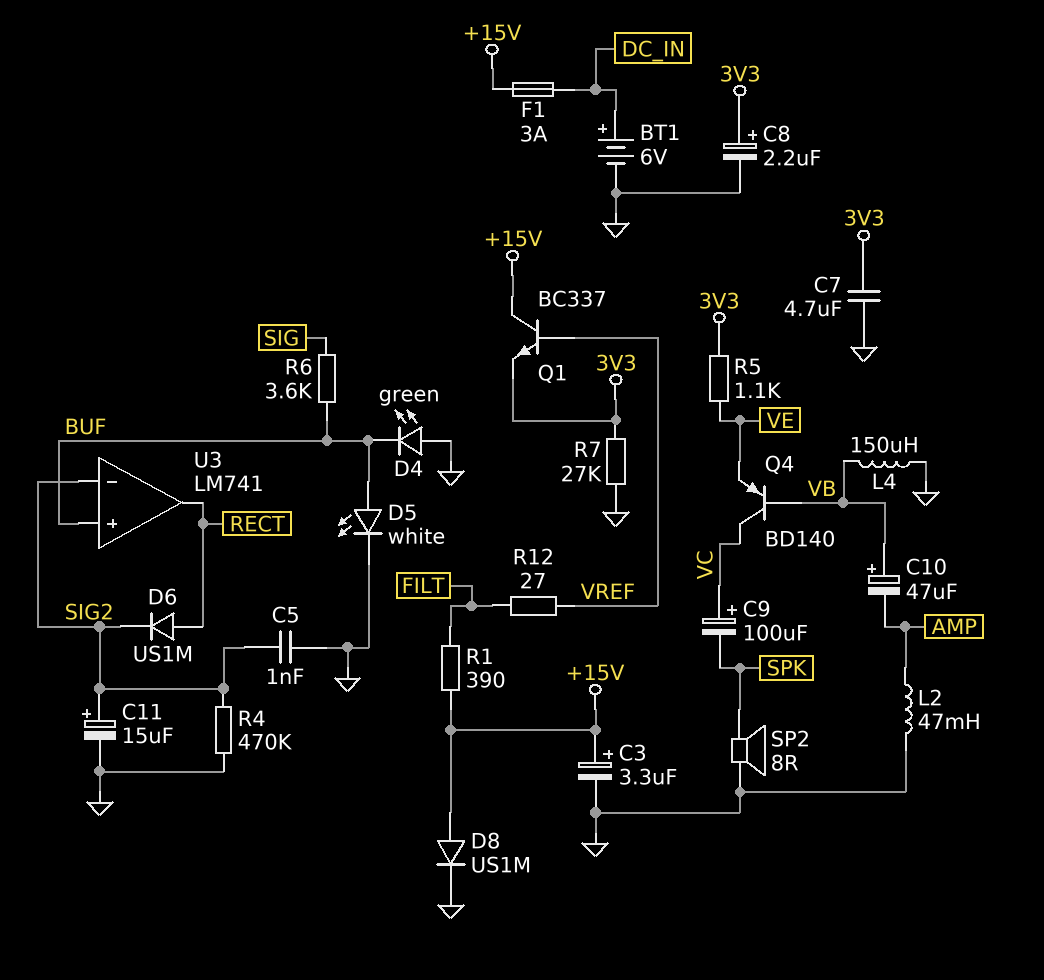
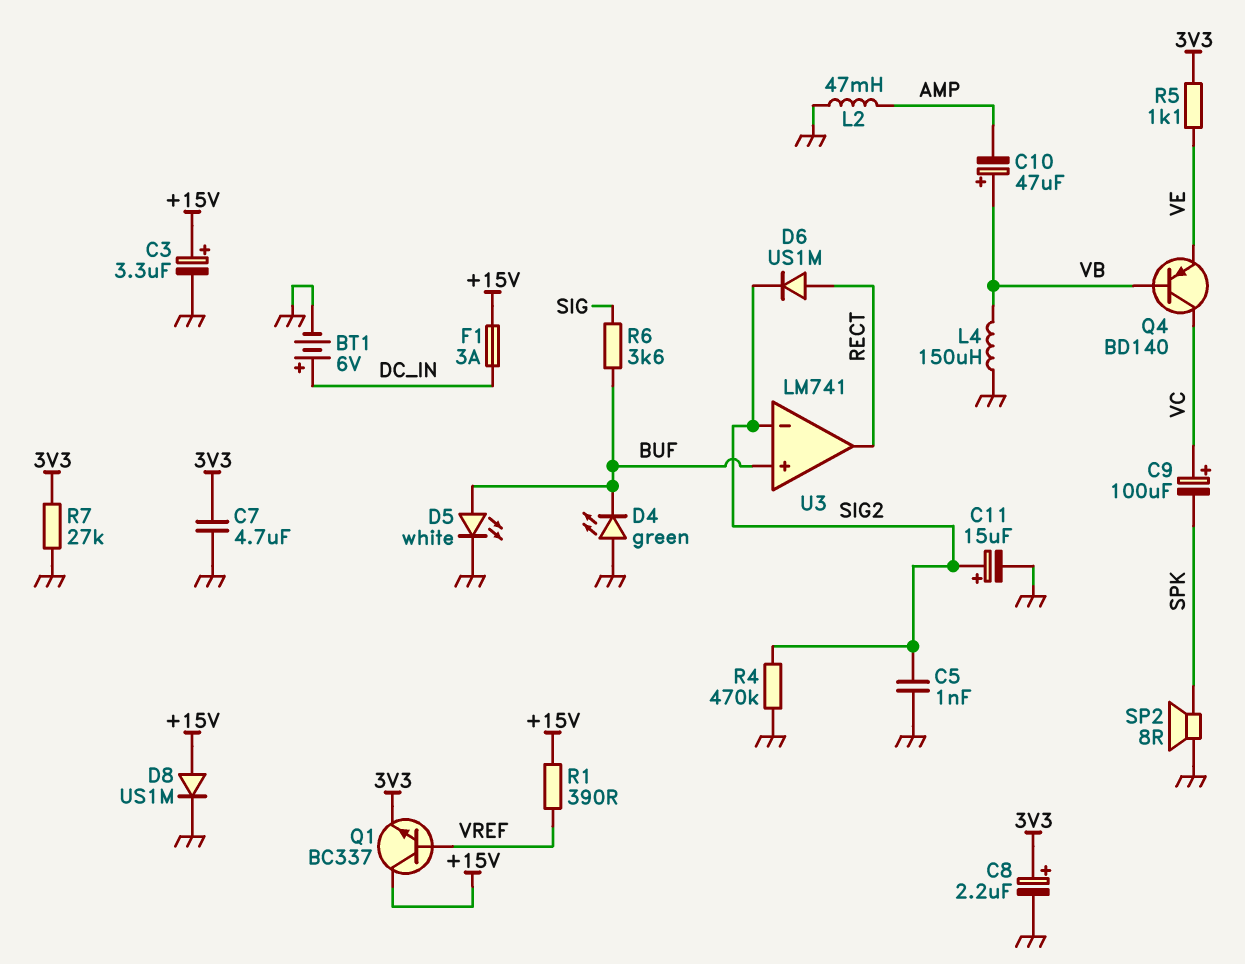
R1: 390 (+15V, FILT) -> 390 (+15V, VREF)
R12: 27 (FILT, VREF) -> none

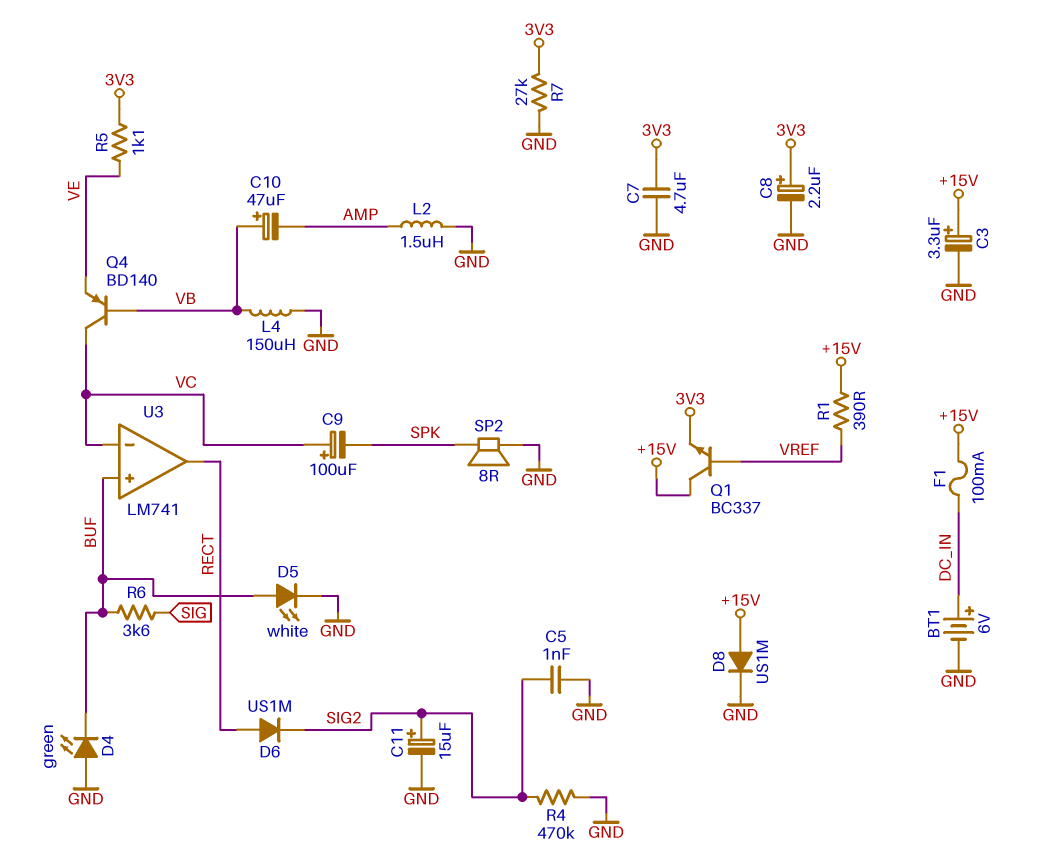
F1: 3A (+15V, DC_IN) -> 100mA (+15V, DC_IN)
L2: 47mH (AMP, GND) -> 1.5uH (AMP, GND)
U3 pin in-: SIG2 -> VC

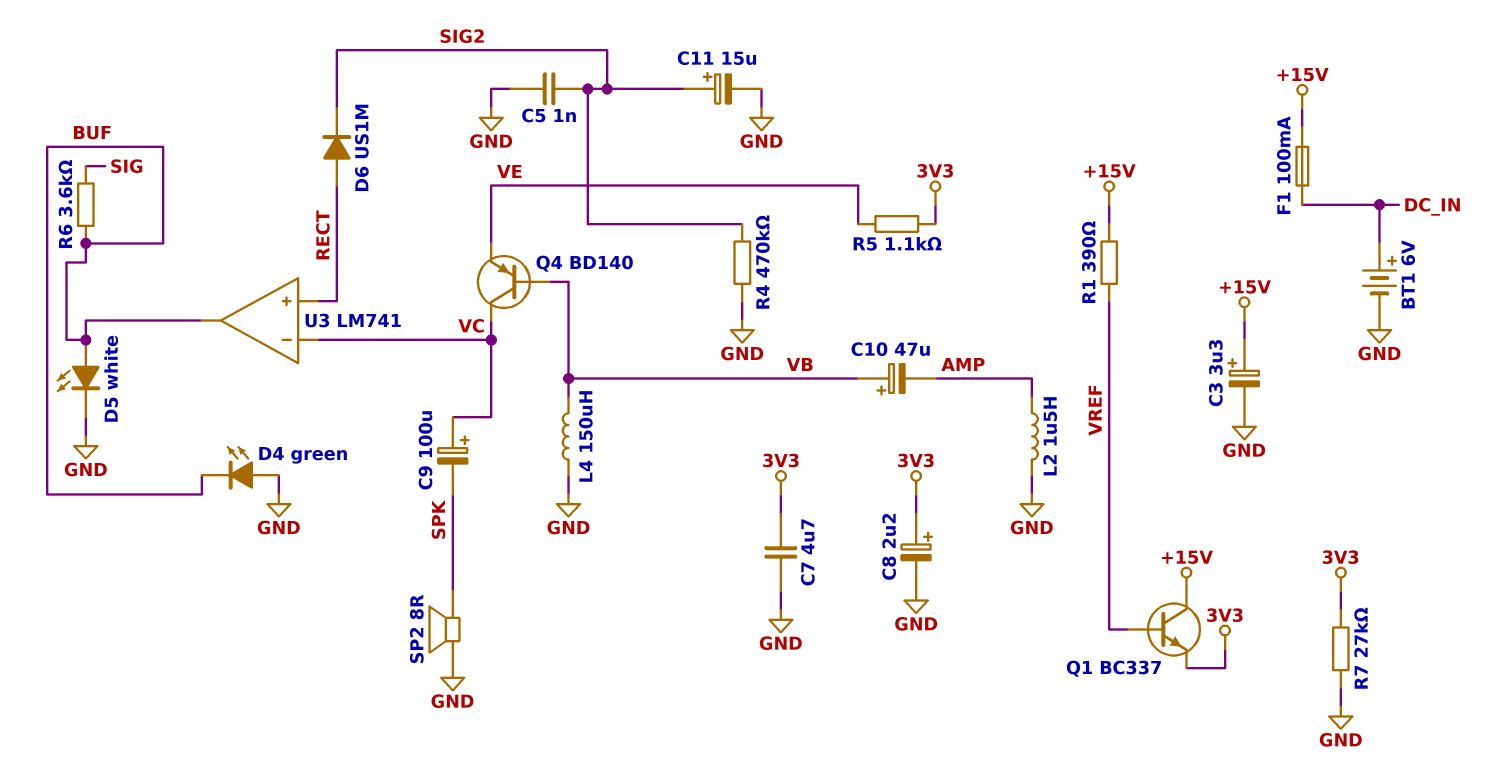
D8: diode US1M (A +15V, K GND) -> none
U3 pin in+: BUF -> RECT
U3 pin out: RECT -> BUF

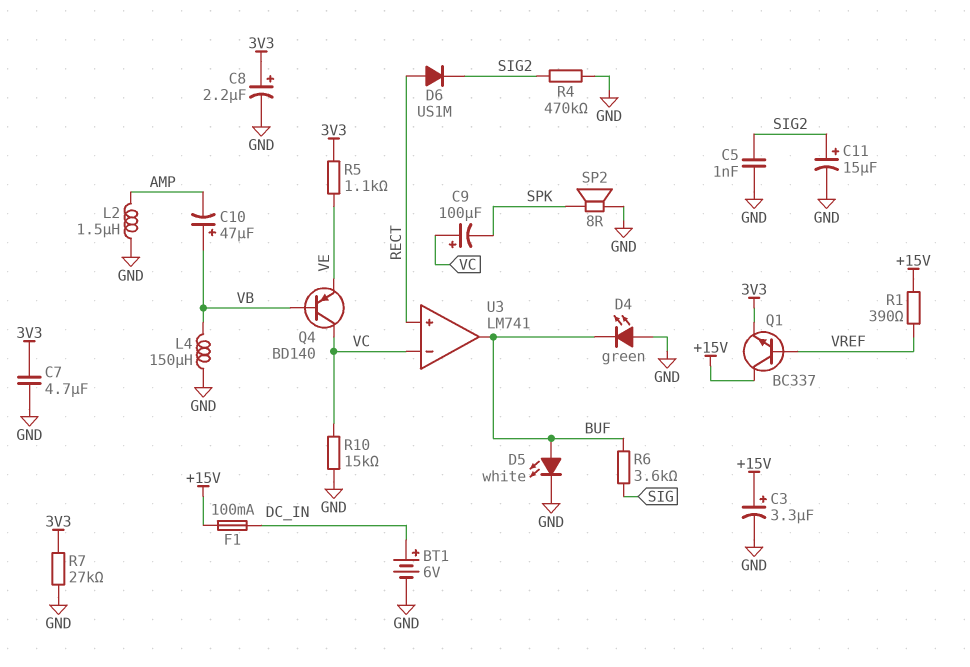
R10: none -> 15k (GND, VC)

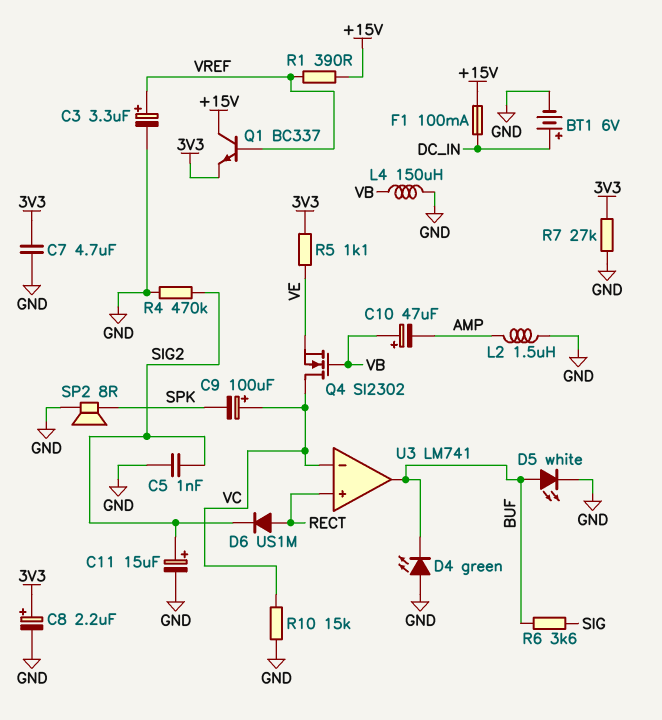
C3: 3.3uF (plus +15V, minus GND) -> 3.3uF (plus VREF, minus GND)
Q4: PNP BD140 (B VB, C VC, E VE) -> NMOS SI2302 (G VB, D VC, S VE)

